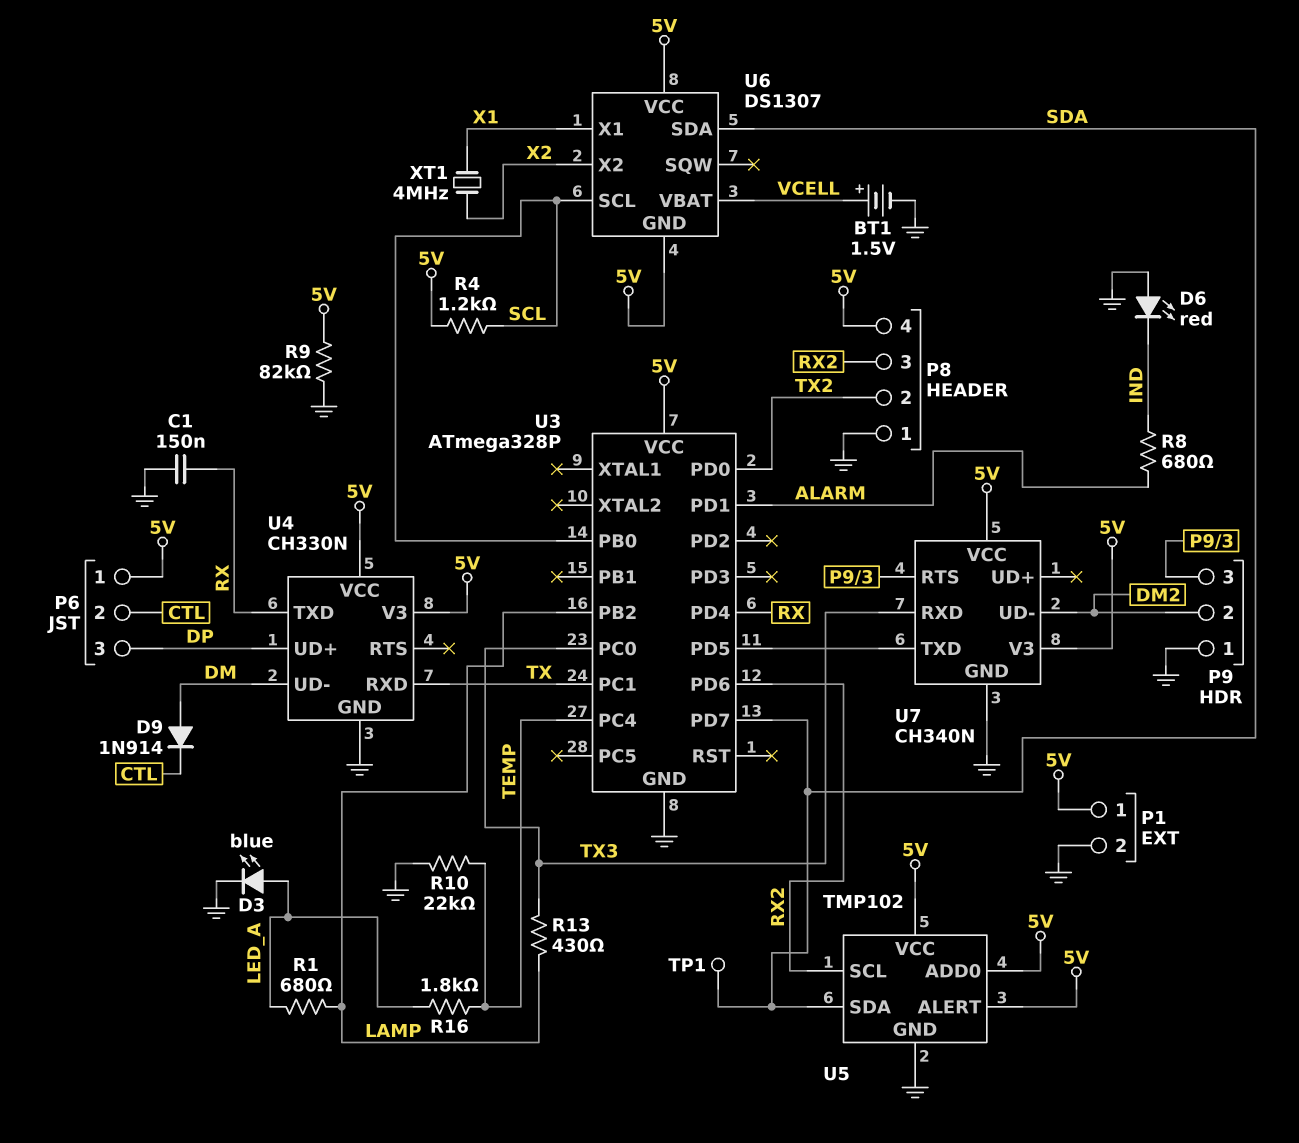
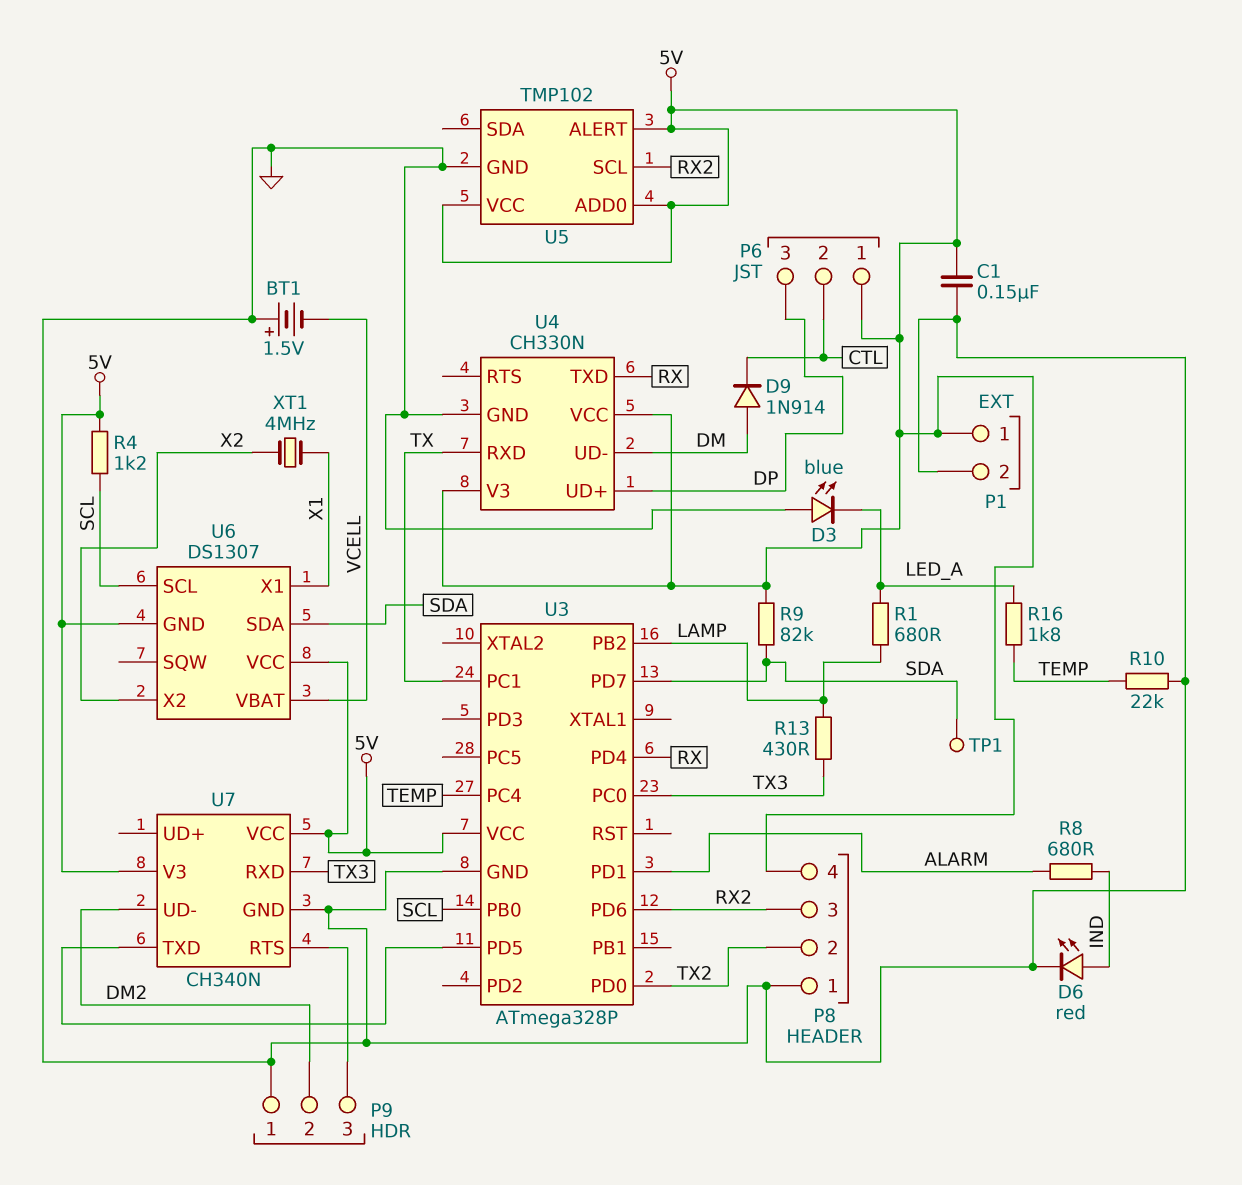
BT1: 1.5V (plus VCELL, minus GND) -> 1.5V (plus GND, minus VCELL)
C1: 150nF (GND, RX) -> 150nF (5V, GND)
D3: LED blue (A LED_A, K GND) -> LED blue (A GND, K LED_A)
D6: LED red (A GND, K IND) -> LED red (A IND, K GND)
R9: 82k (5V, GND) -> 82k (5V, SDA)
U5 pin SDA: SDA -> none

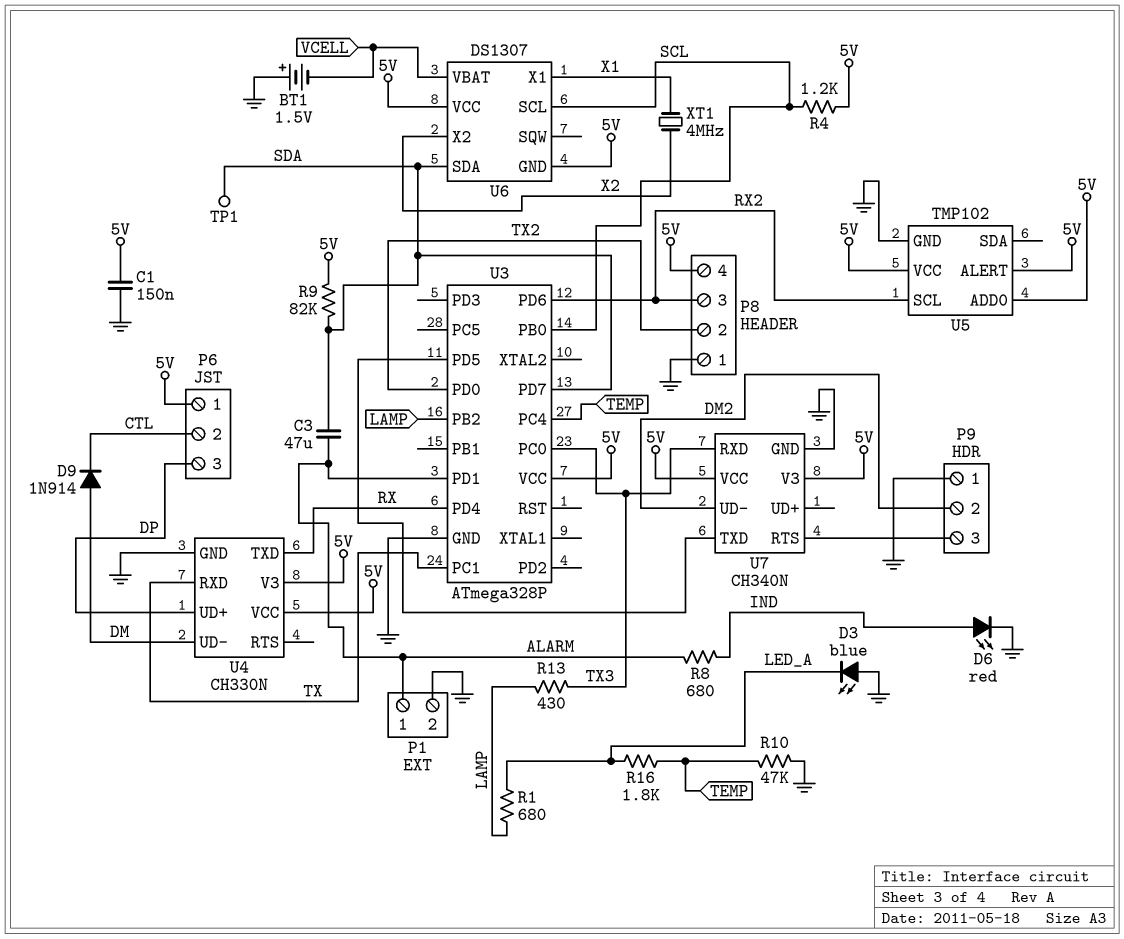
C3: none -> 47uF (ALARM, SDA)
P1 pin 1: 5V -> ALARM
R10: 22k (GND, TEMP) -> 47k (GND, TEMP)

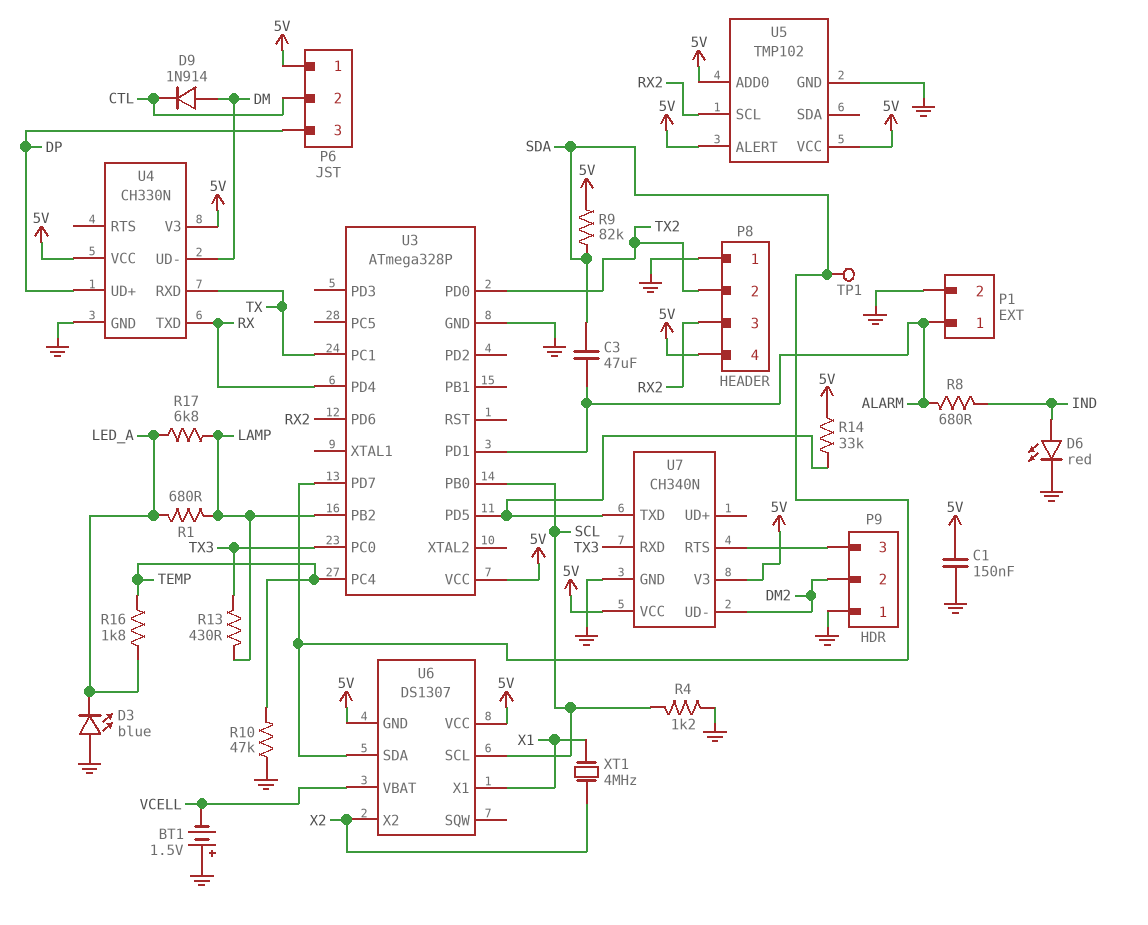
R4: 1.2k (5V, SCL) -> 1.2k (GND, SCL)
R14: none -> 33k (5V, U3/PD5)
R17: none -> 6.8k (LAMP, LED_A)

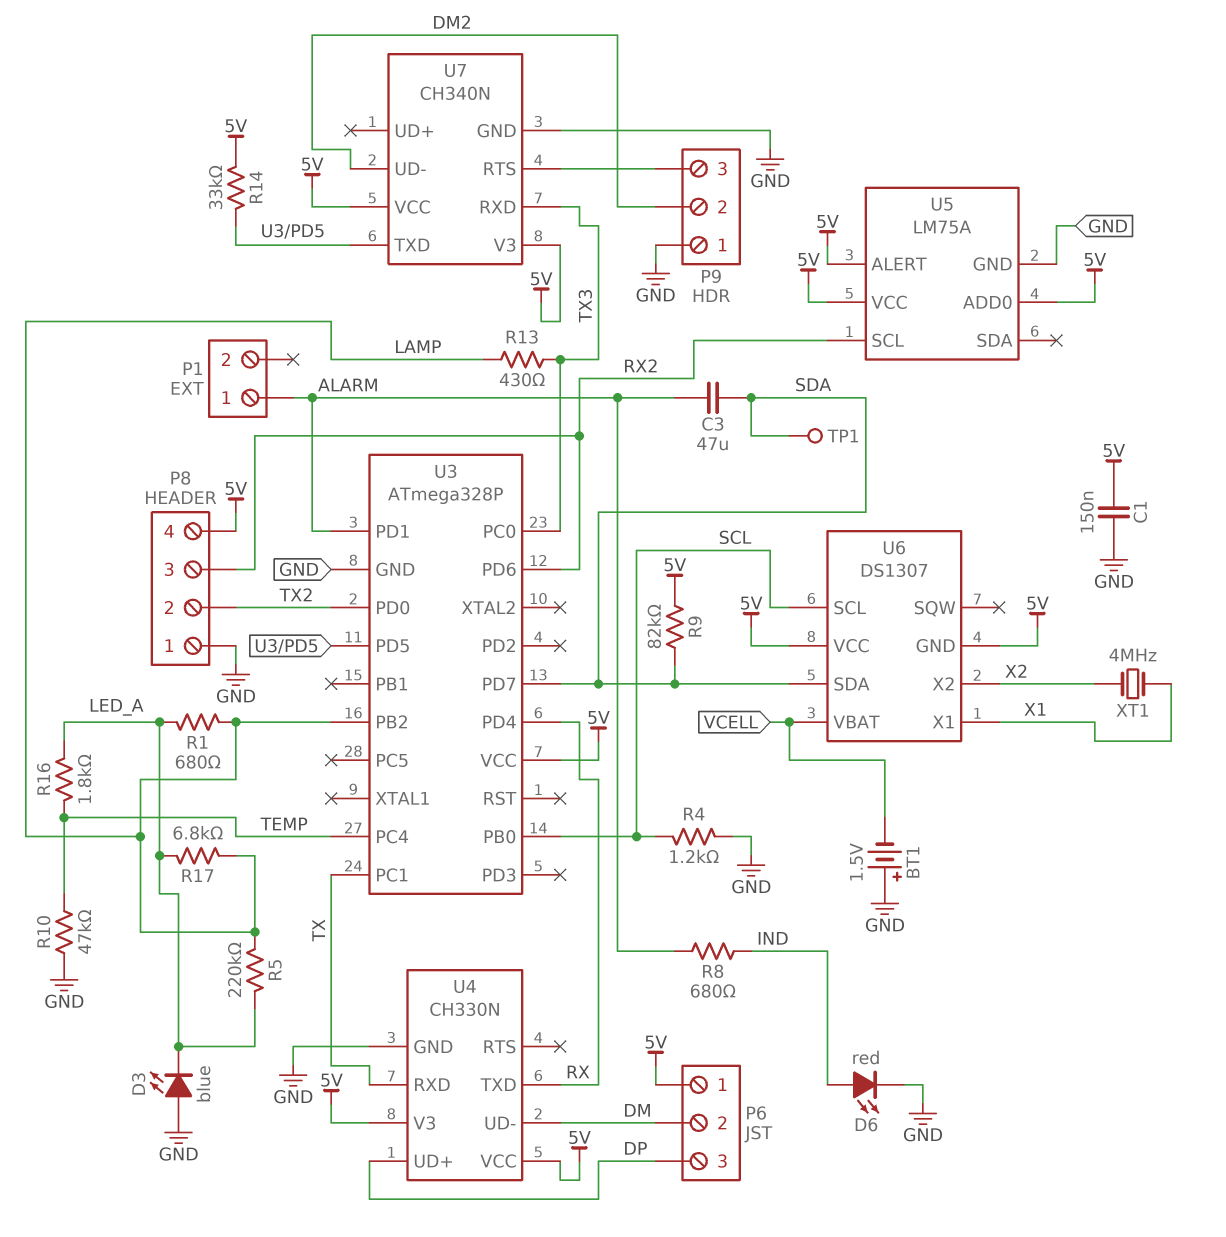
D9: diode 1N914 (A DM, K CTL) -> none
P1 pin 2: GND -> none
P6 pin 2: CTL -> DM
R5: none -> 220k (LAMP, LED_A)
U5: TMP102 -> LM75A

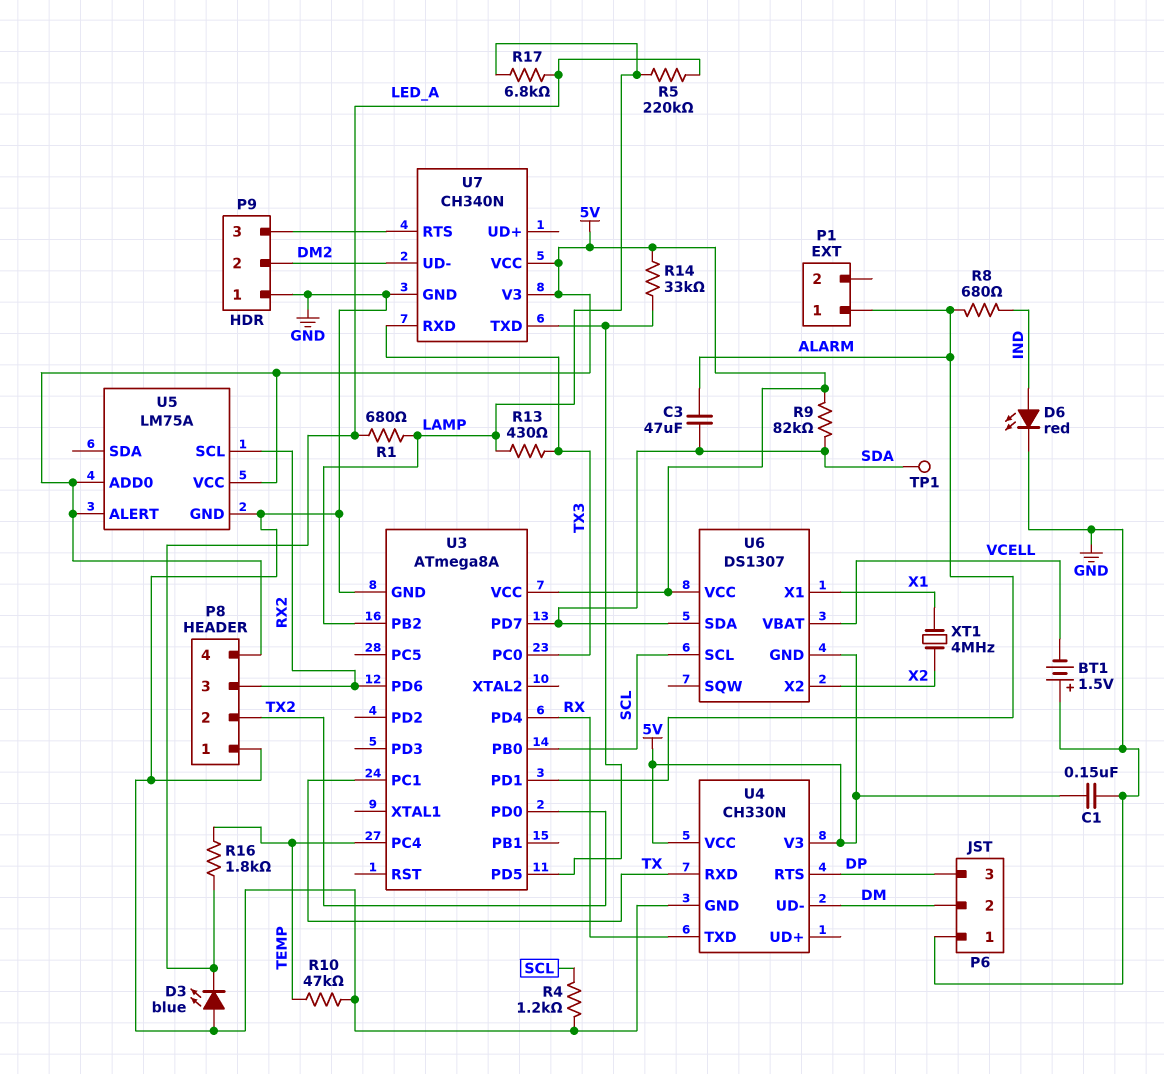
P6 pin 1: 5V -> GND
U3: ATmega328P -> ATmega8A
U4 pin RTS: none -> DP
U4 pin UD+: DP -> none

